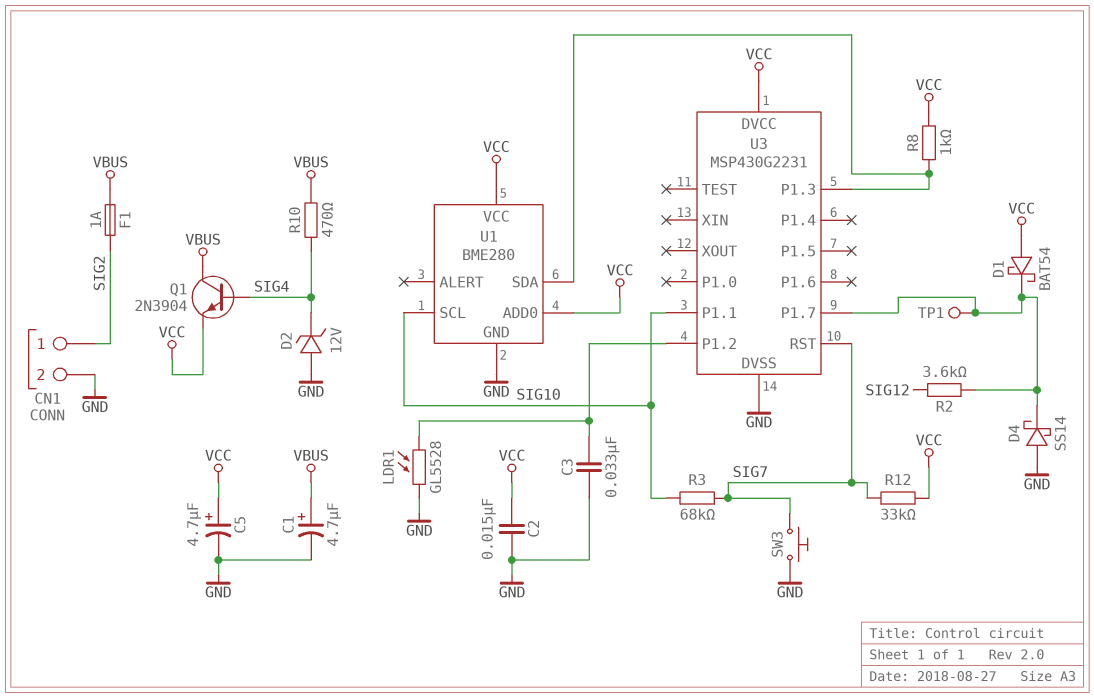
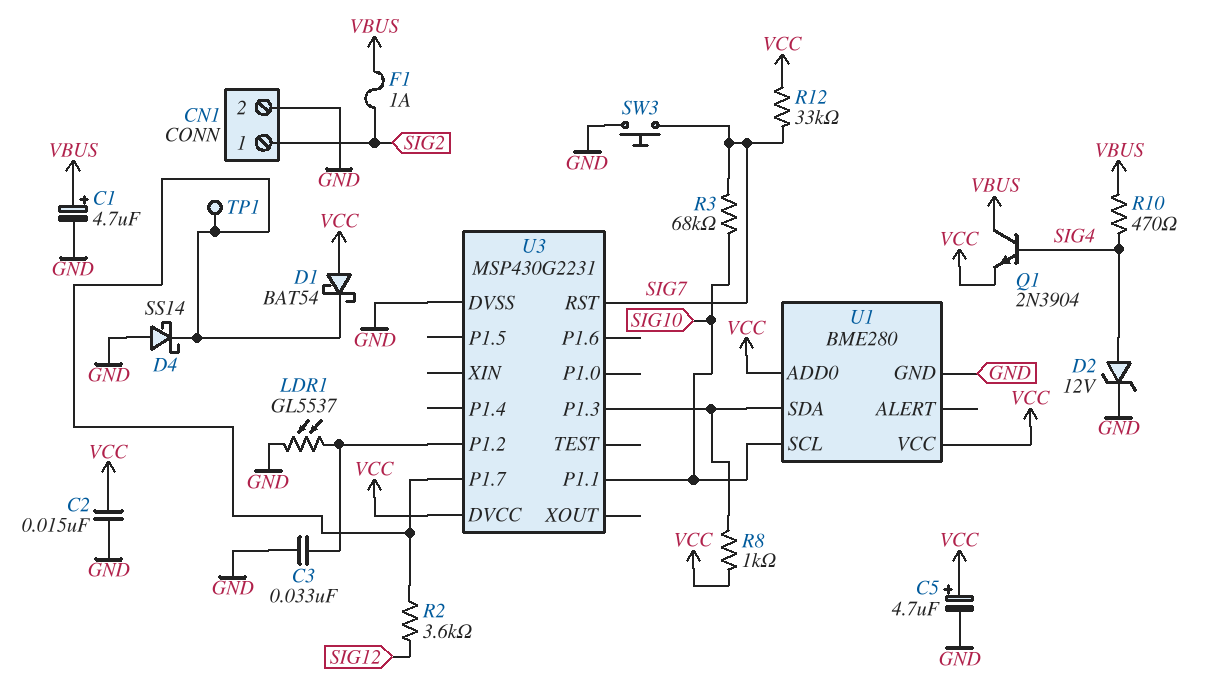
D2: zener 12V (A GND, K SIG4) -> zener 12V (A SIG4, K GND)
LDR1: GL5528 (GND, U3/P1.2) -> GL5537 (GND, U3/P1.2)

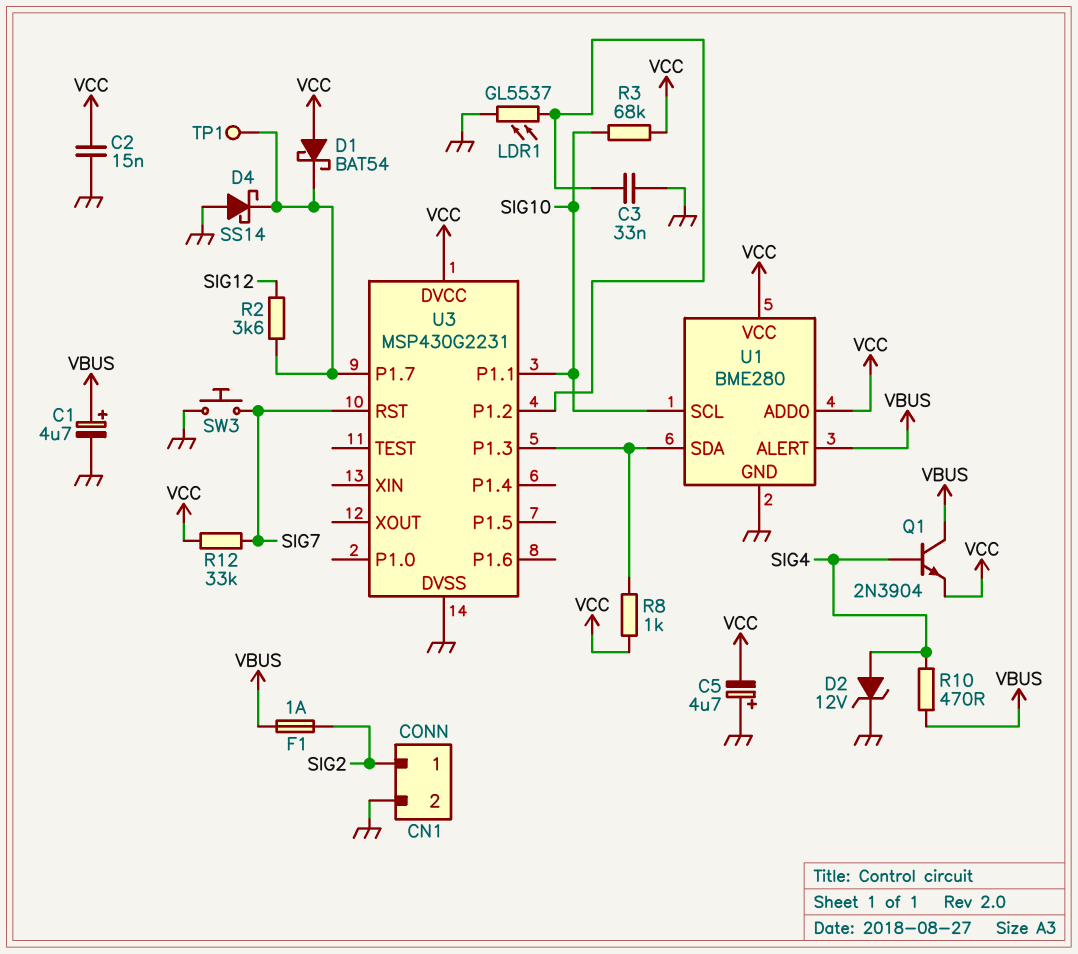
C5: 4.7uF (plus VCC, minus GND) -> 4.7uF (plus GND, minus VCC)
R3: 68k (SIG7, SIG10) -> 68k (SIG10, VCC)
U1 pin ALERT: none -> VBUS

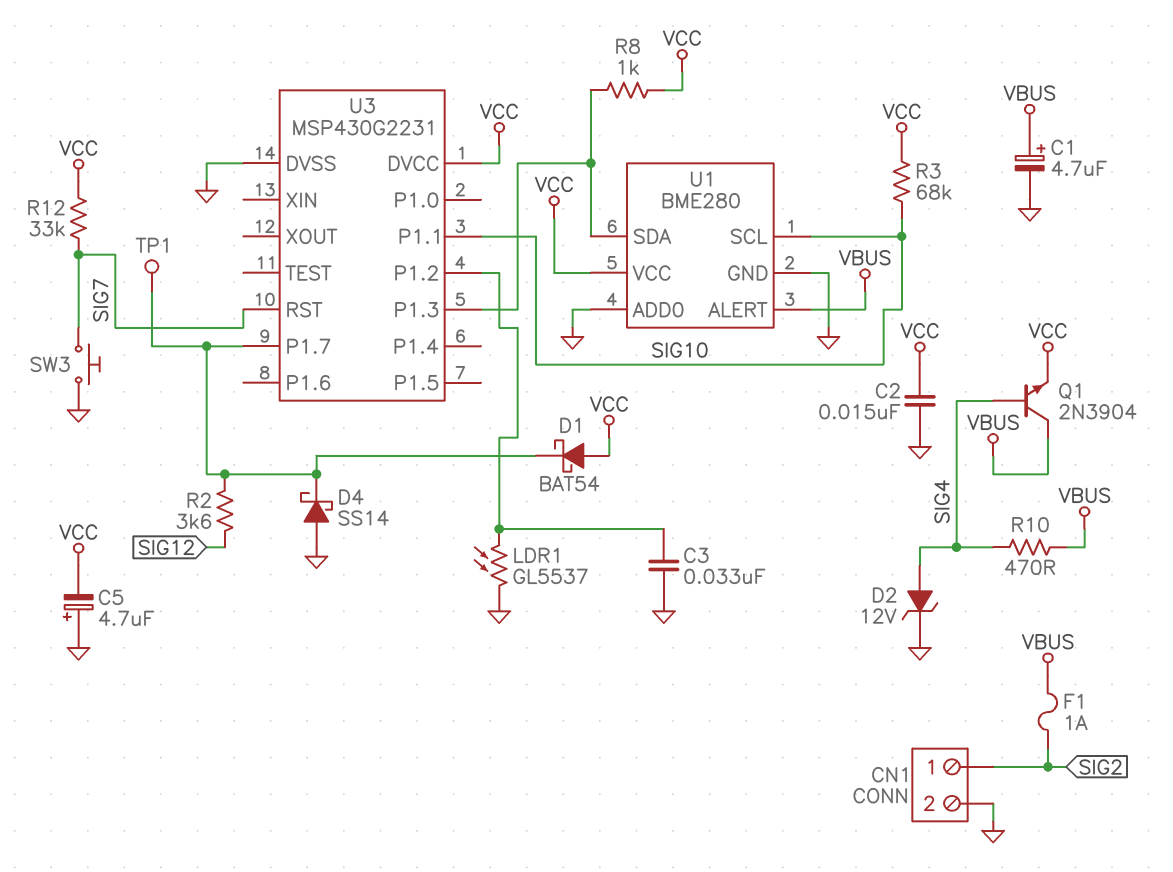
U1 pin ADD0: VCC -> GND

